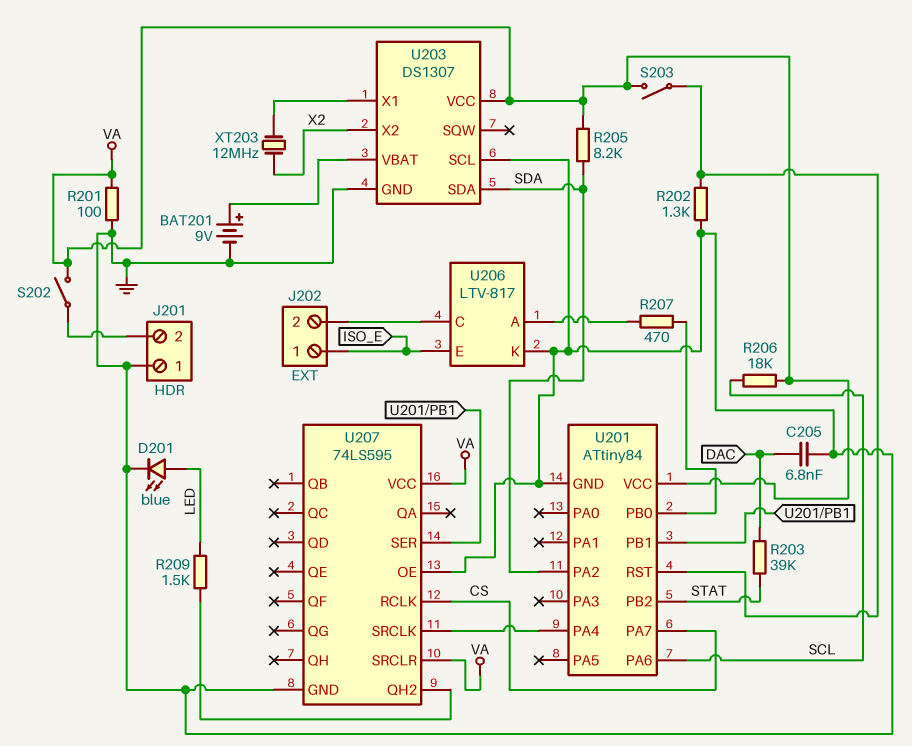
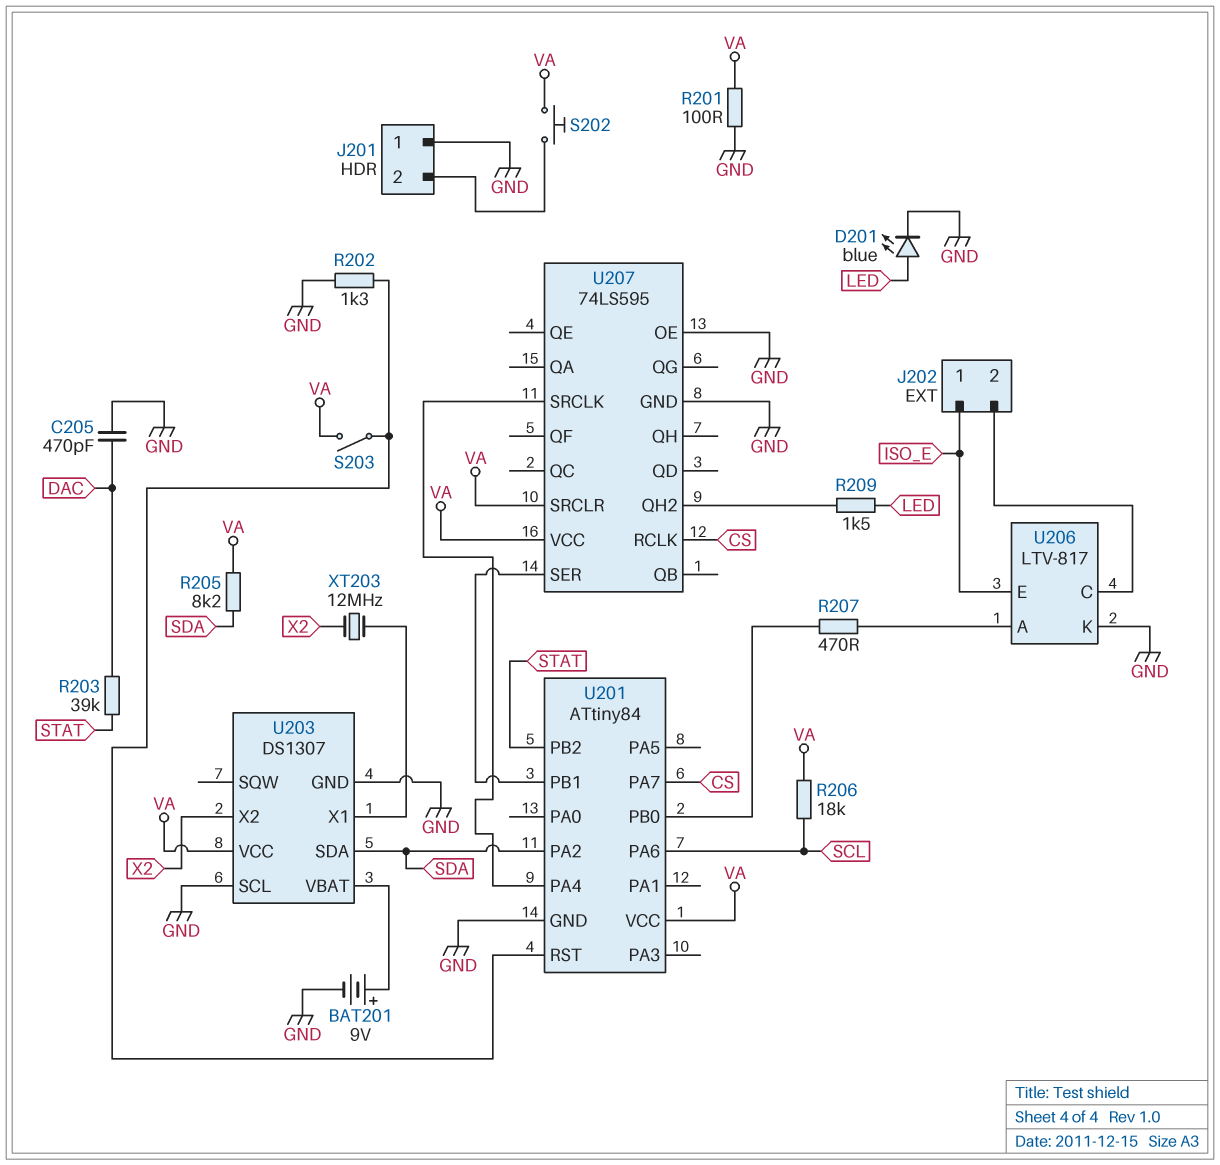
C205: 6.8nF (DAC, GND) -> 470pF (DAC, GND)
S202: switch (J201/2, VA) -> button (J201/2, VA)

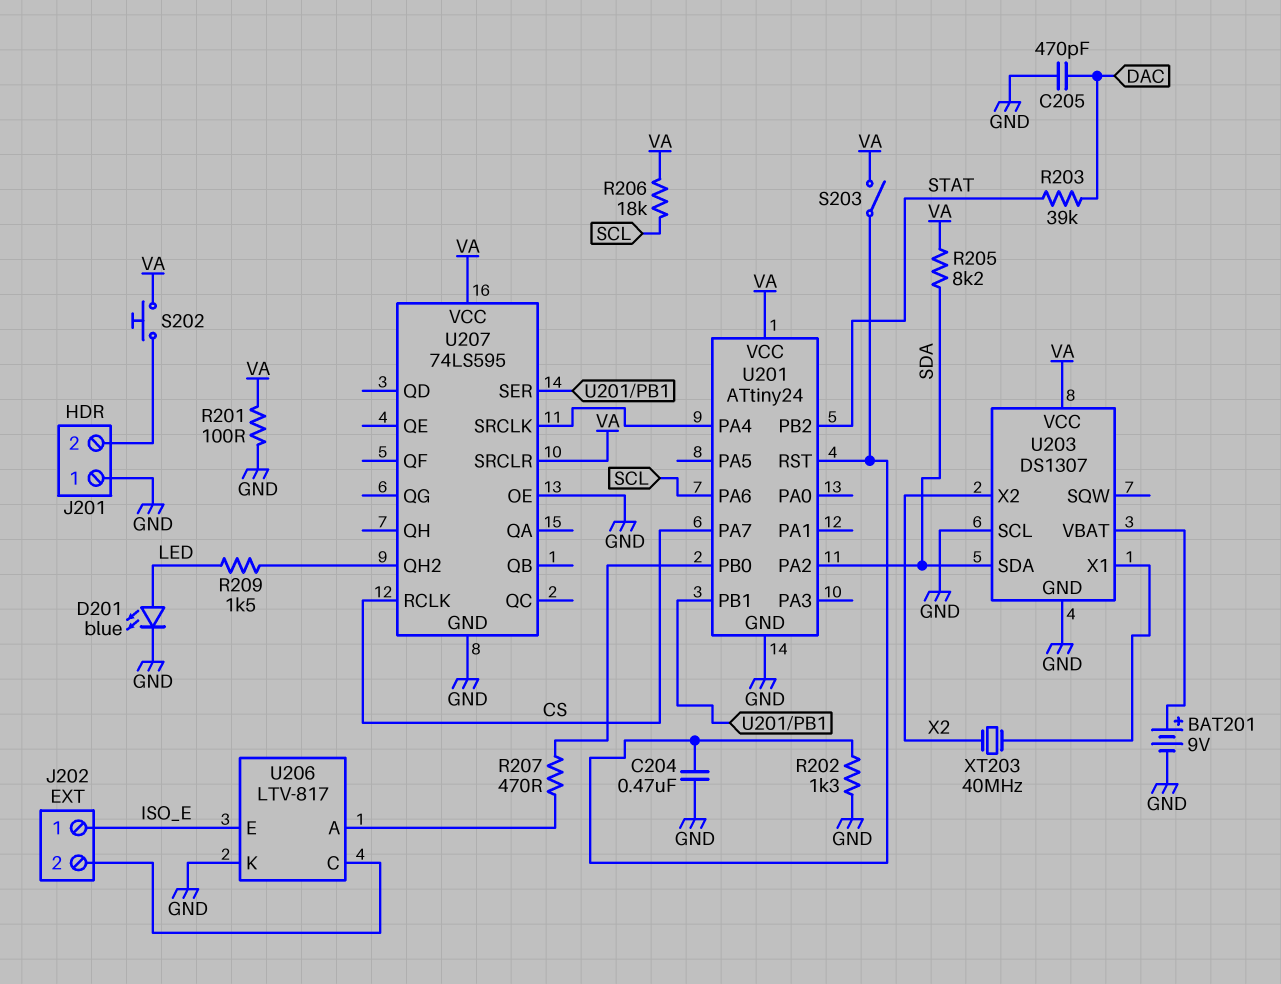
C204: none -> 470nF (GND, U201/RST)
U201: ATtiny84 -> ATtiny24
XT203: 12MHz (U203/X1, X2) -> 40MHz (U203/X1, X2)

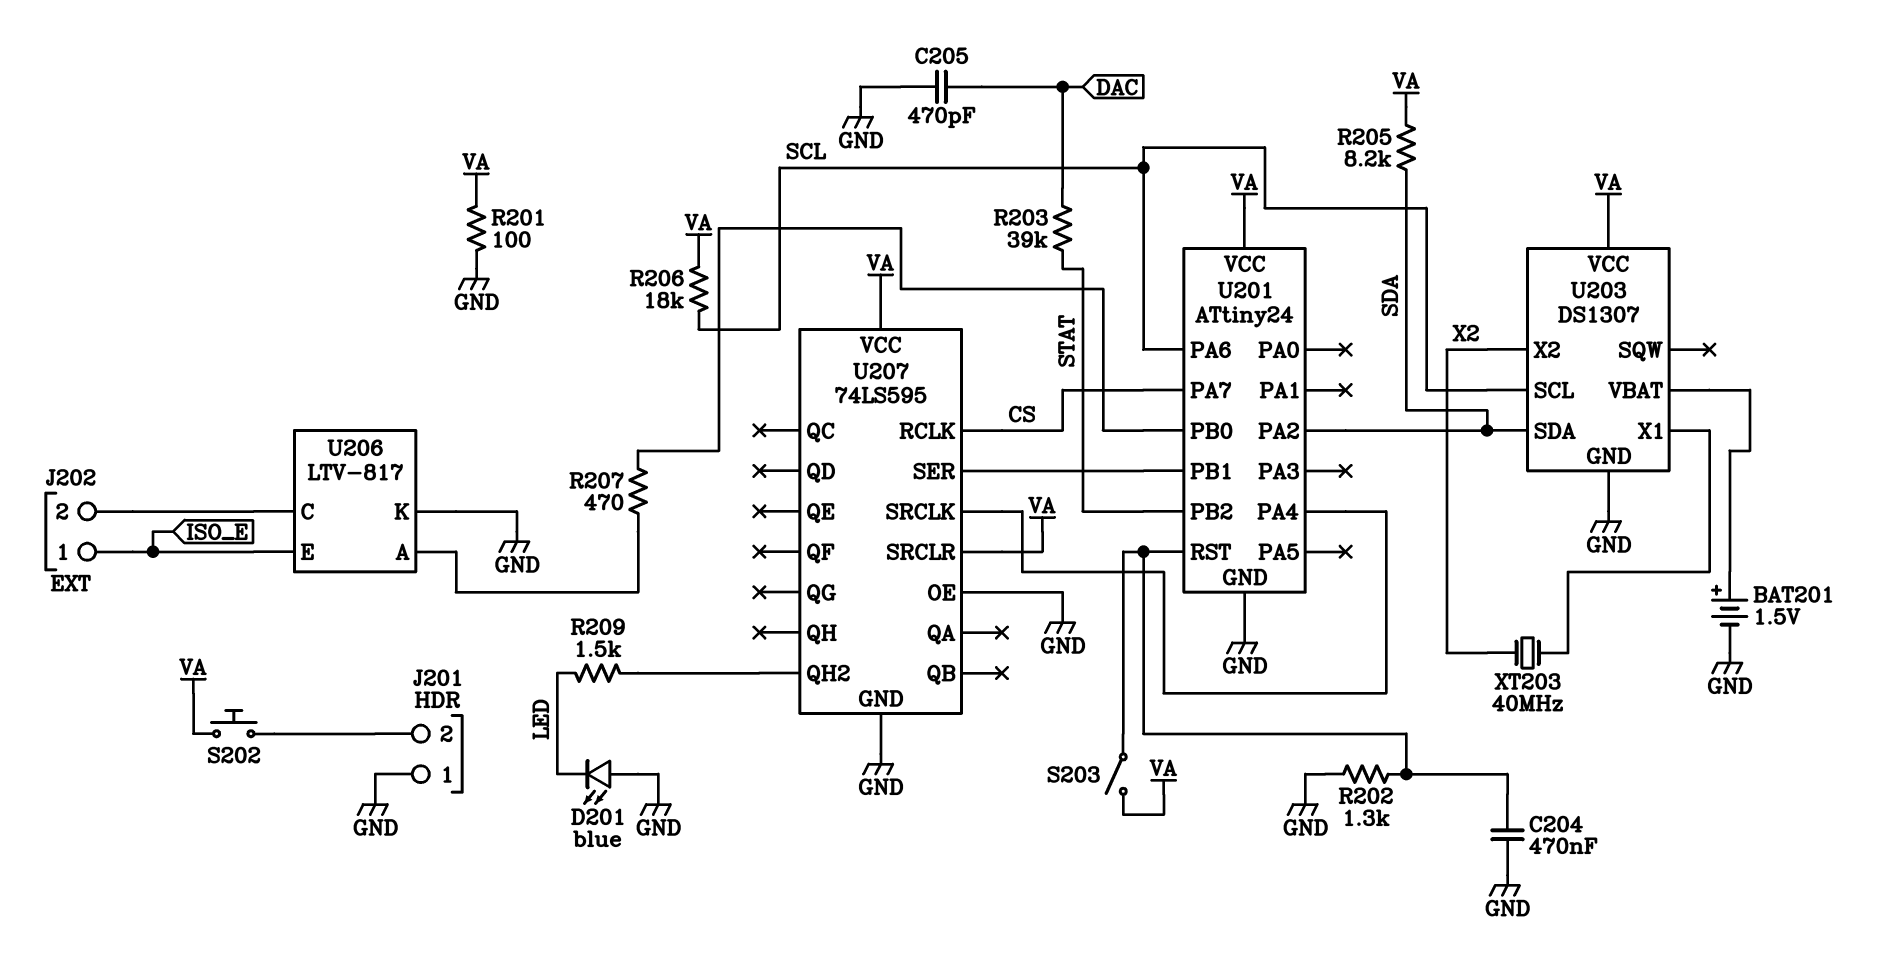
BAT201: 9V (plus U203/VBAT, minus GND) -> 1.5V (plus U203/VBAT, minus GND)
D201: LED blue (A LED, K GND) -> LED blue (A GND, K LED)
U203 pin SCL: GND -> SCL

